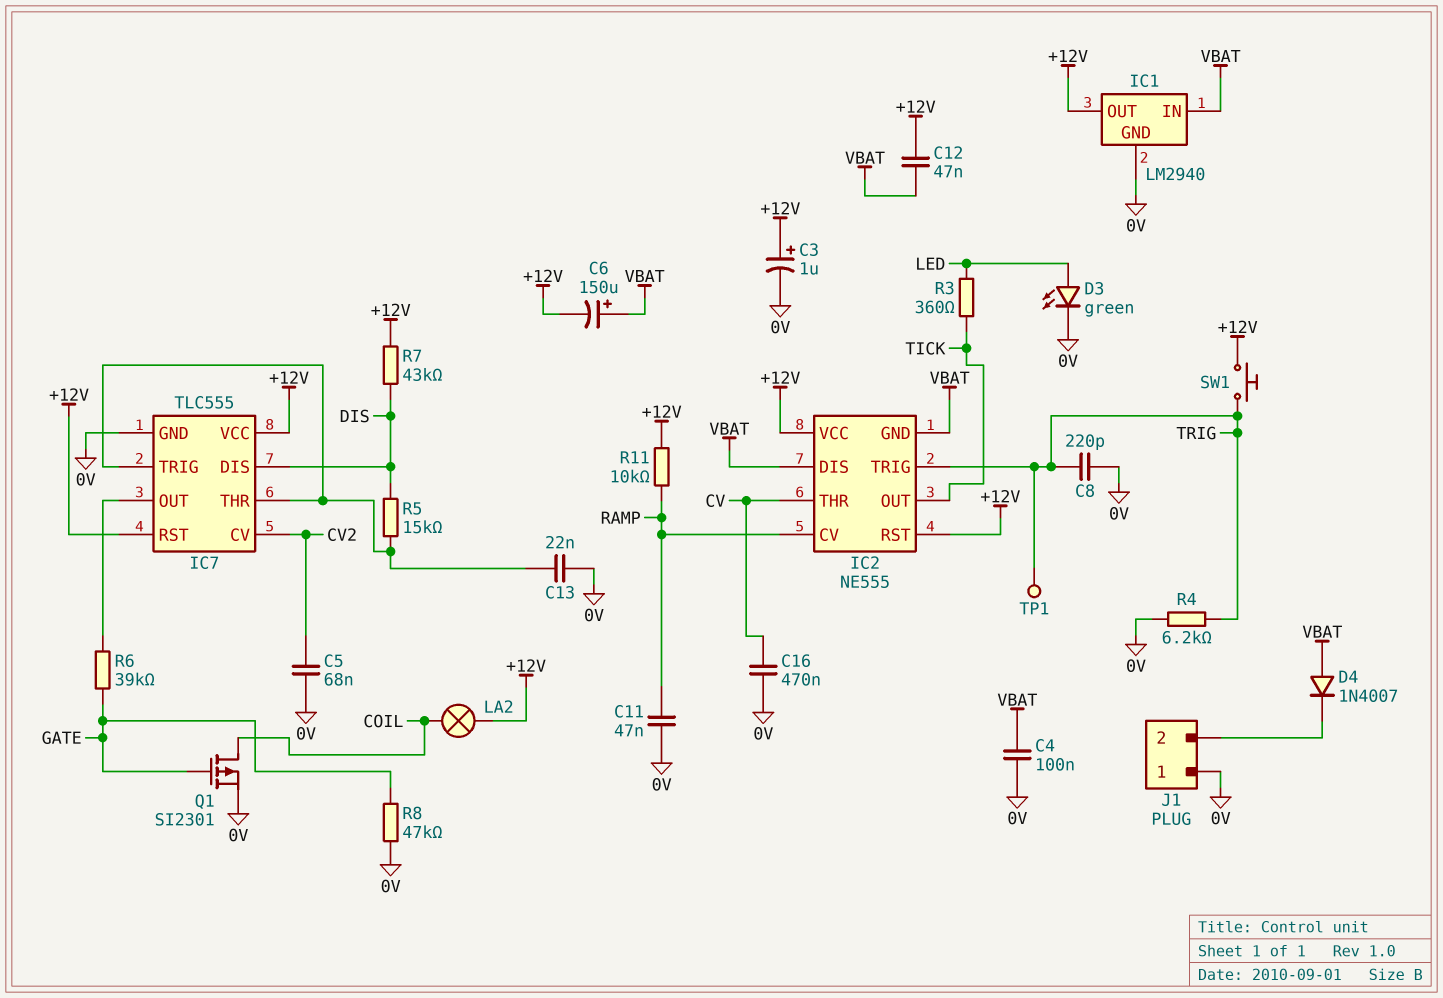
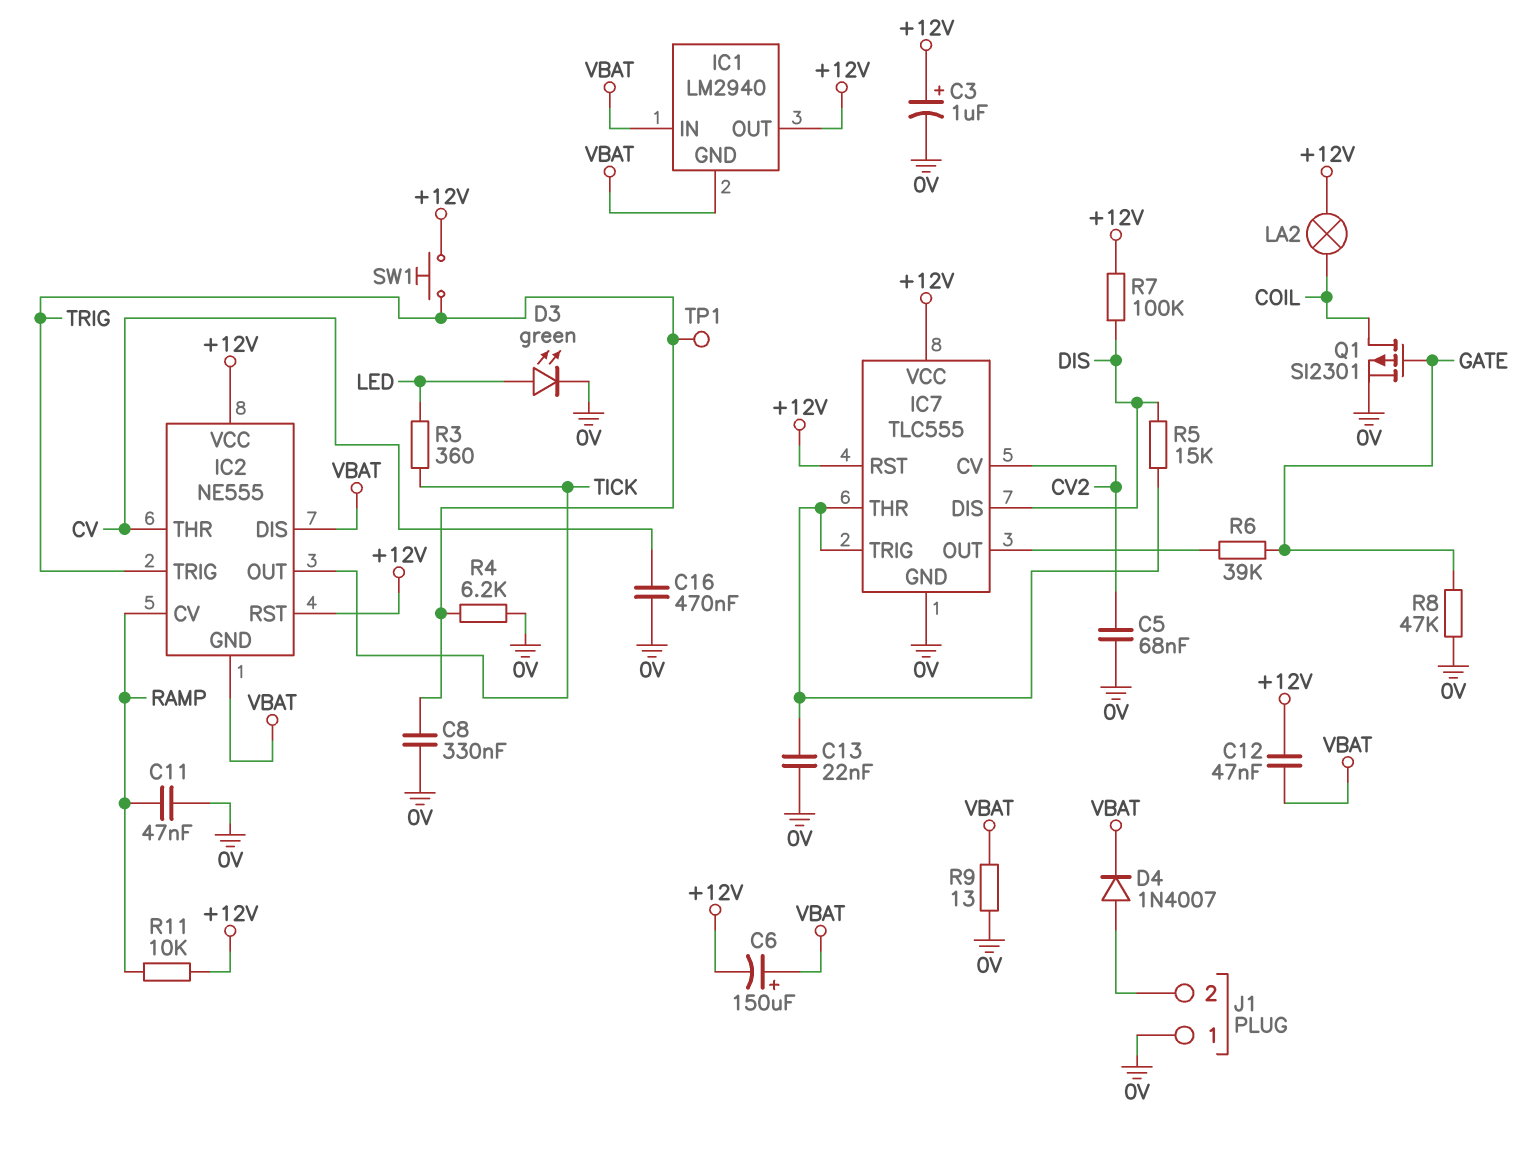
C4: 100nF (0V, VBAT) -> none
C8: 220pF (0V, TRIG) -> 330nF (0V, TRIG)
D4: diode 1N4007 (A VBAT, K J1/2) -> diode 1N4007 (A J1/2, K VBAT)
IC1 pin GND: 0V -> VBAT
R7: 43k (+12V, DIS) -> 100k (+12V, DIS)
R9: none -> 13 (0V, VBAT)

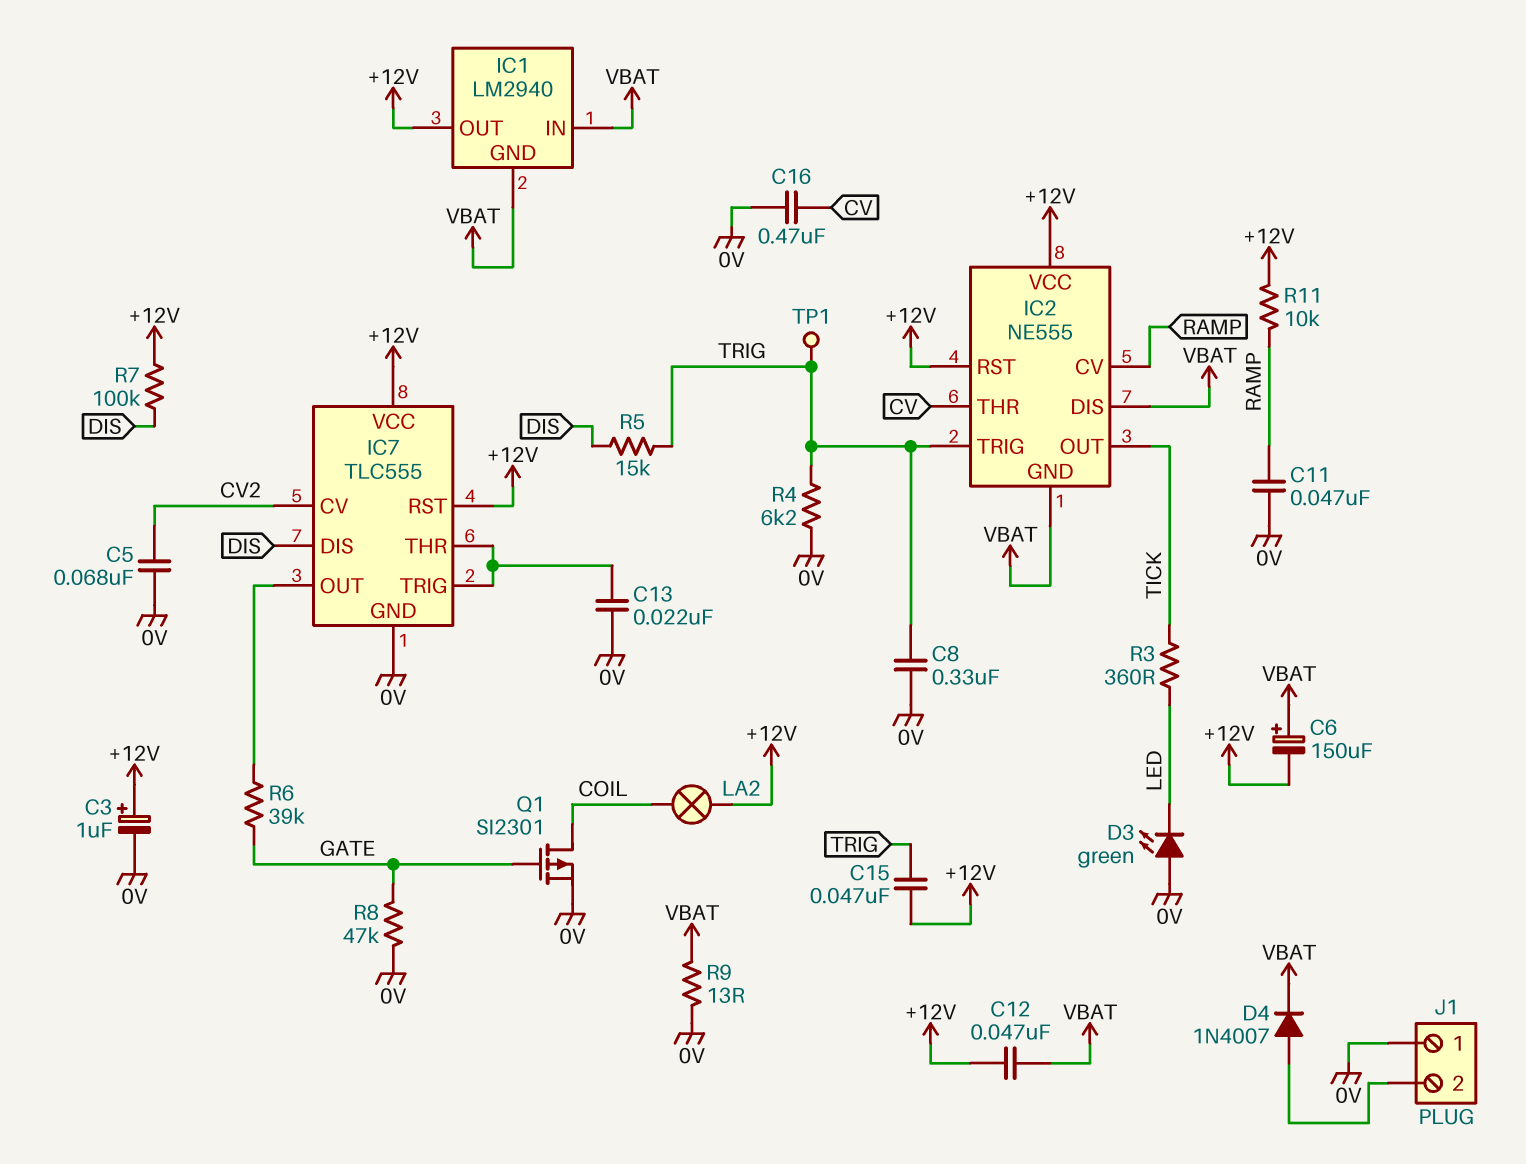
C15: none -> 47nF (+12V, TRIG)
D3: LED green (A LED, K 0V) -> LED green (A 0V, K LED)
R5: 15k (DIS, IC7/THR) -> 15k (DIS, TRIG)
SW1: button (+12V, TRIG) -> none

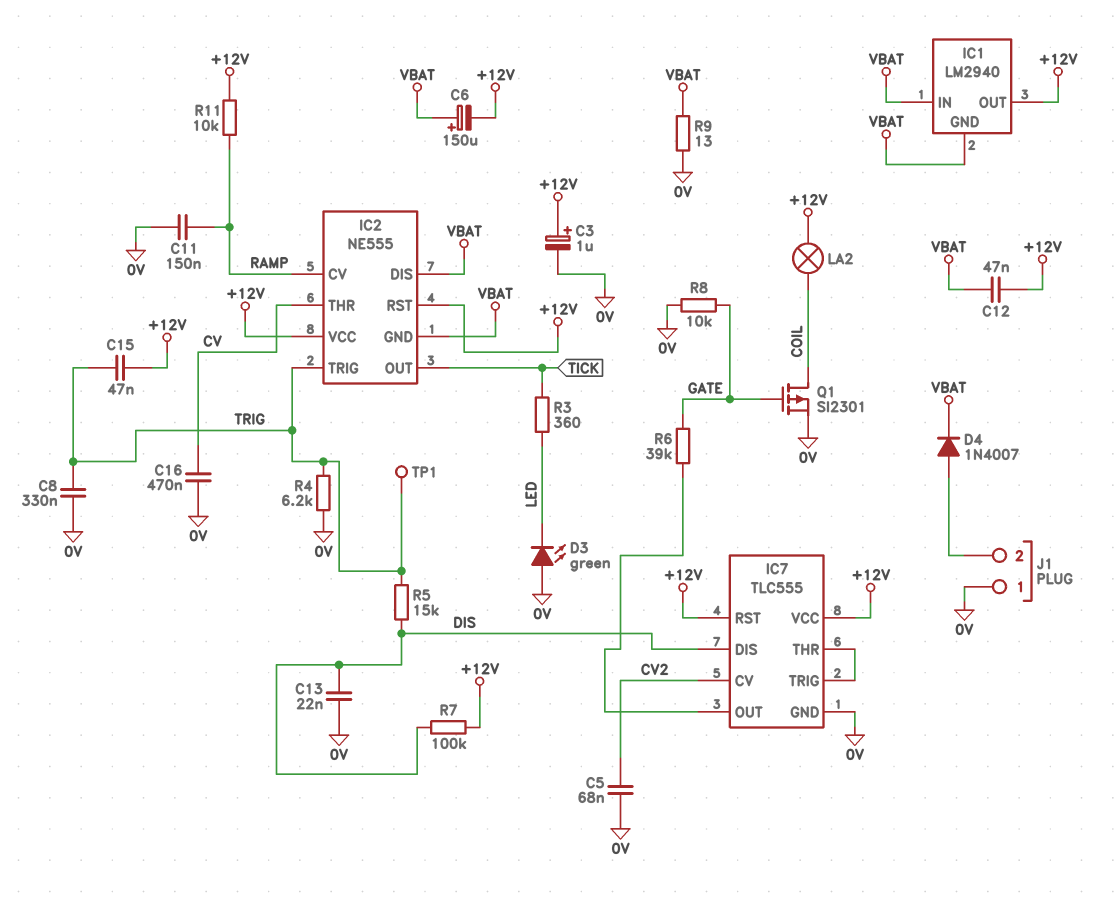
C11: 47nF (0V, RAMP) -> 150nF (0V, RAMP)
C13: 22nF (0V, IC7/THR) -> 22nF (0V, DIS)
R8: 47k (0V, GATE) -> 10k (0V, GATE)

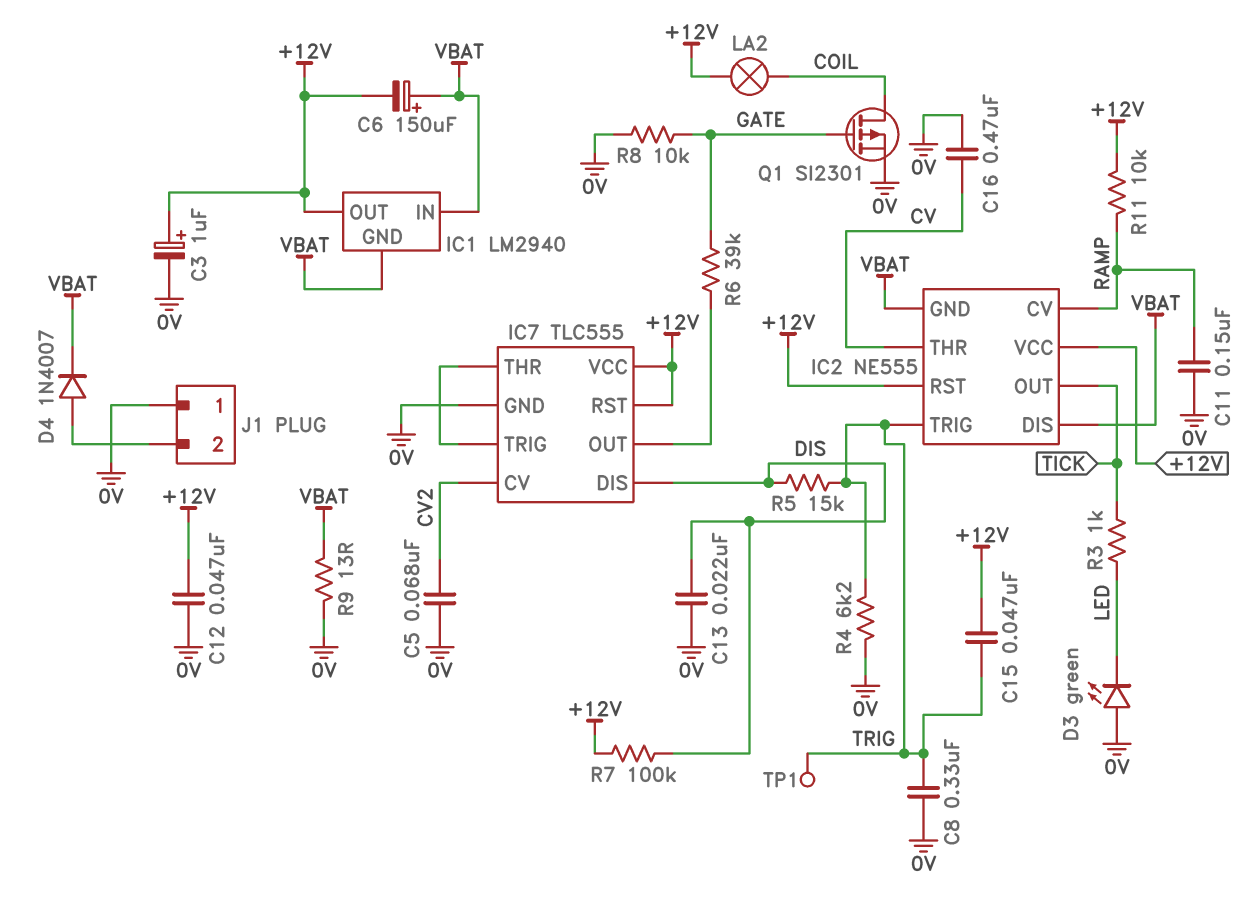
C12: 47nF (+12V, VBAT) -> 47nF (+12V, 0V)
R3: 360 (LED, TICK) -> 1k (LED, TICK)

